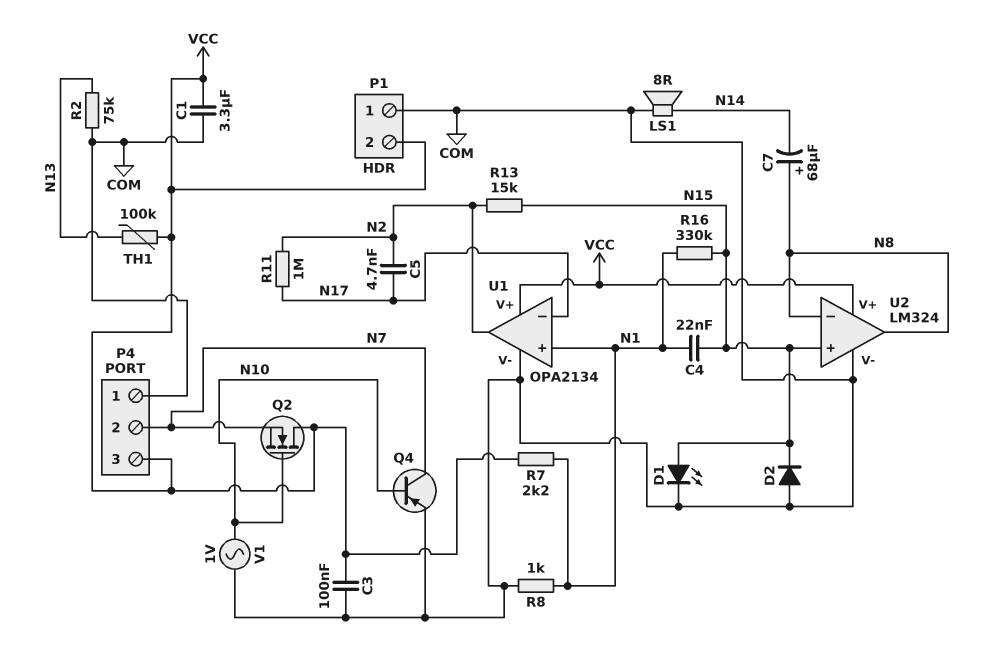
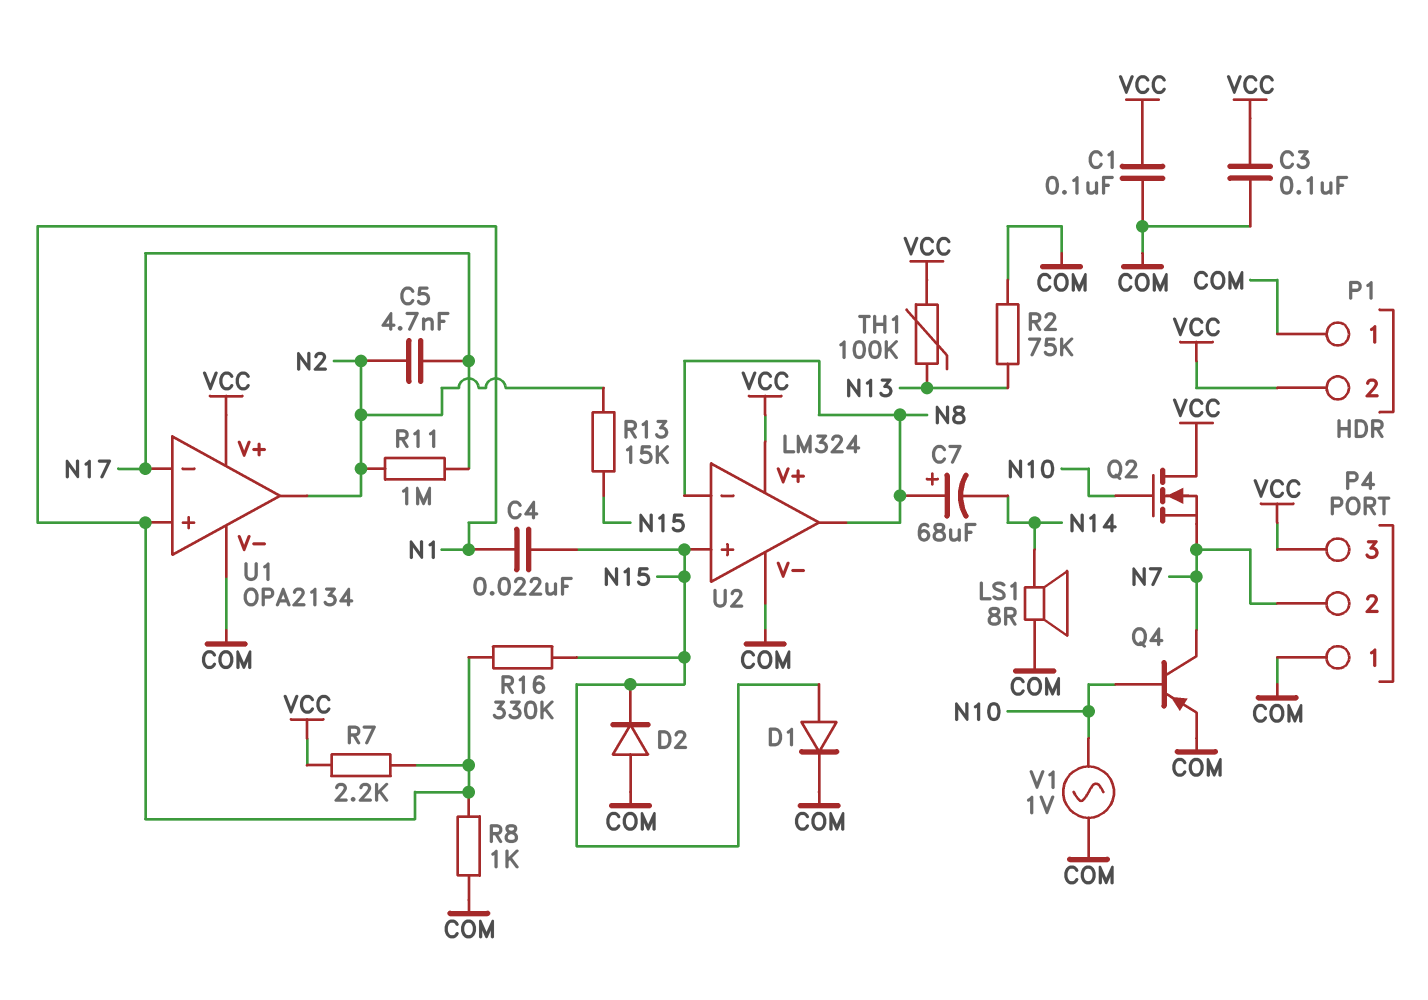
C1: 3.3uF (COM, VCC) -> 100nF (COM, VCC)
D1: LED (A N15, K COM) -> diode (A N15, K COM)

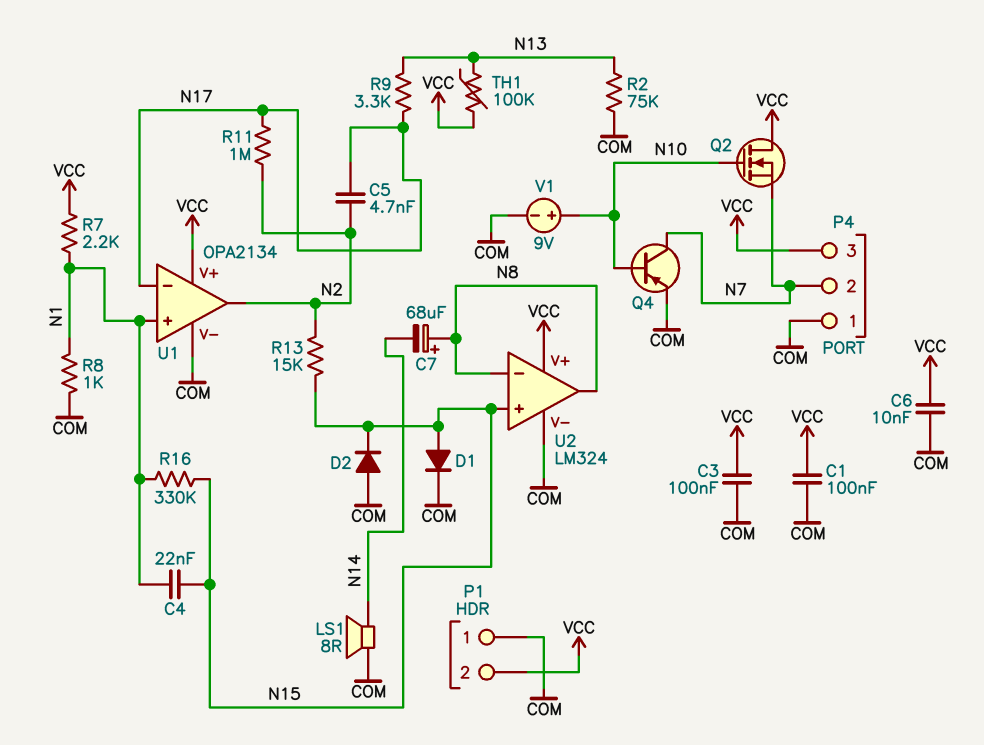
C6: none -> 10nF (COM, VCC)
R9: none -> 3.3k (N13, N17)
V1: AC 1V (COM, N10) -> 9V (plus N10, minus COM)

